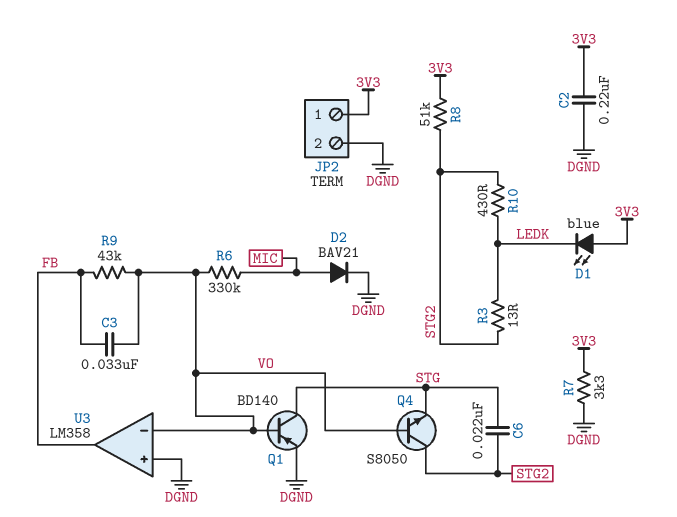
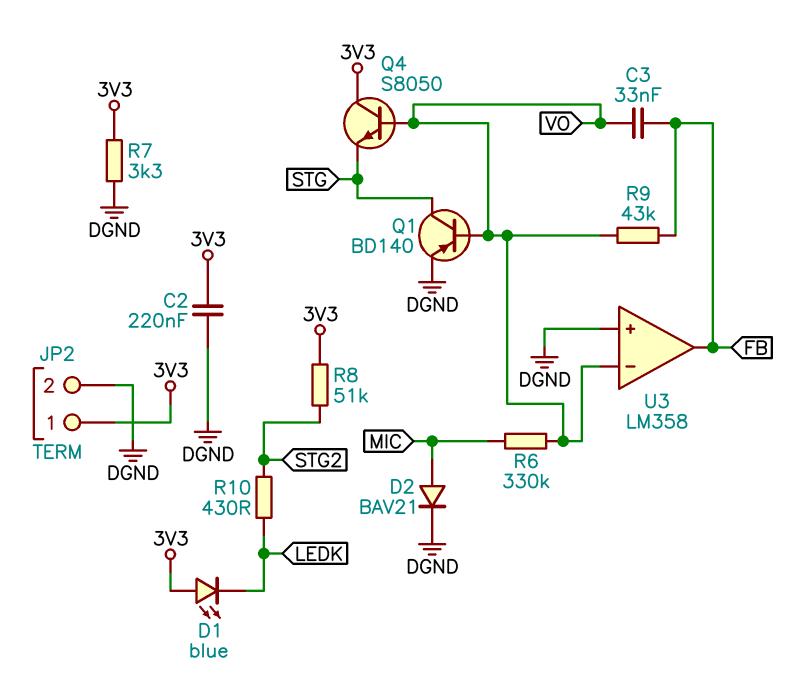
C6: 22nF (STG, STG2) -> none
Q4: NPN S8050 (B VO, C STG2, E STG) -> NPN S8050 (B VO, C 3V3, E STG)
R3: 13 (LEDK, STG2) -> none

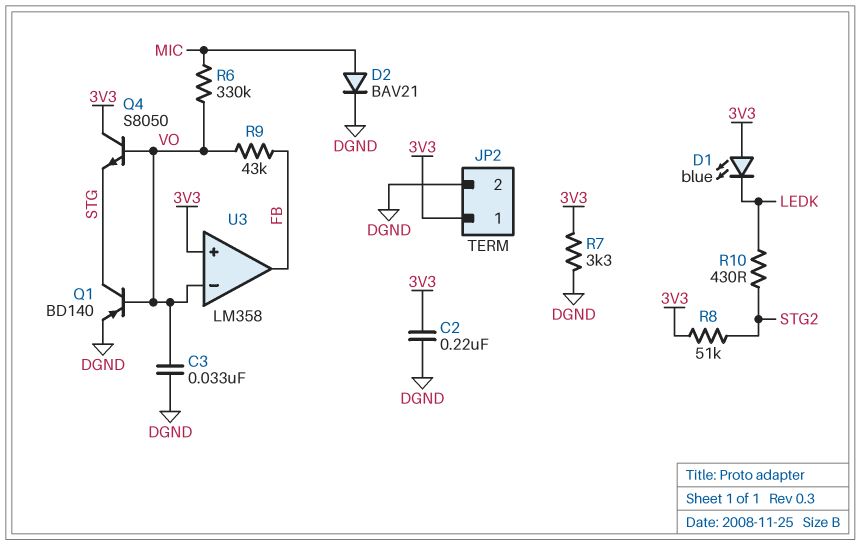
C3: 33nF (FB, VO) -> 33nF (DGND, VO)
U3 pin in+: DGND -> 3V3

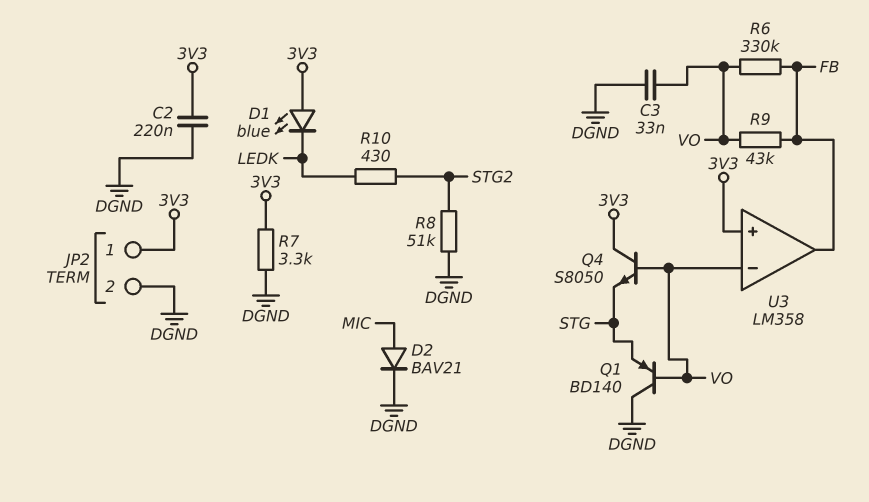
Q1: PNP BD140 (B VO, C STG, E DGND) -> PNP BD140 (B VO, C DGND, E STG)
R6: 330k (MIC, VO) -> 330k (FB, VO)
R8: 51k (3V3, STG2) -> 51k (DGND, STG2)

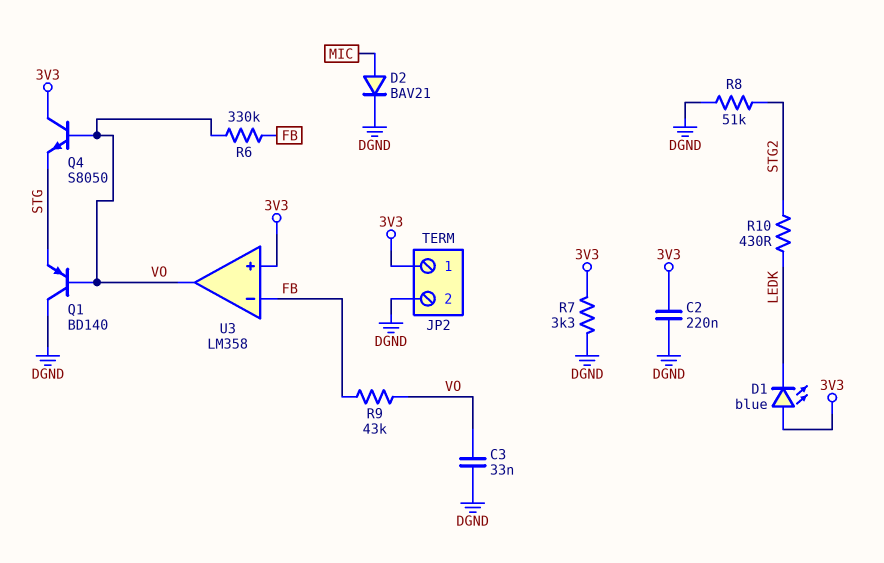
U3 pin in-: VO -> FB
U3 pin out: FB -> VO

